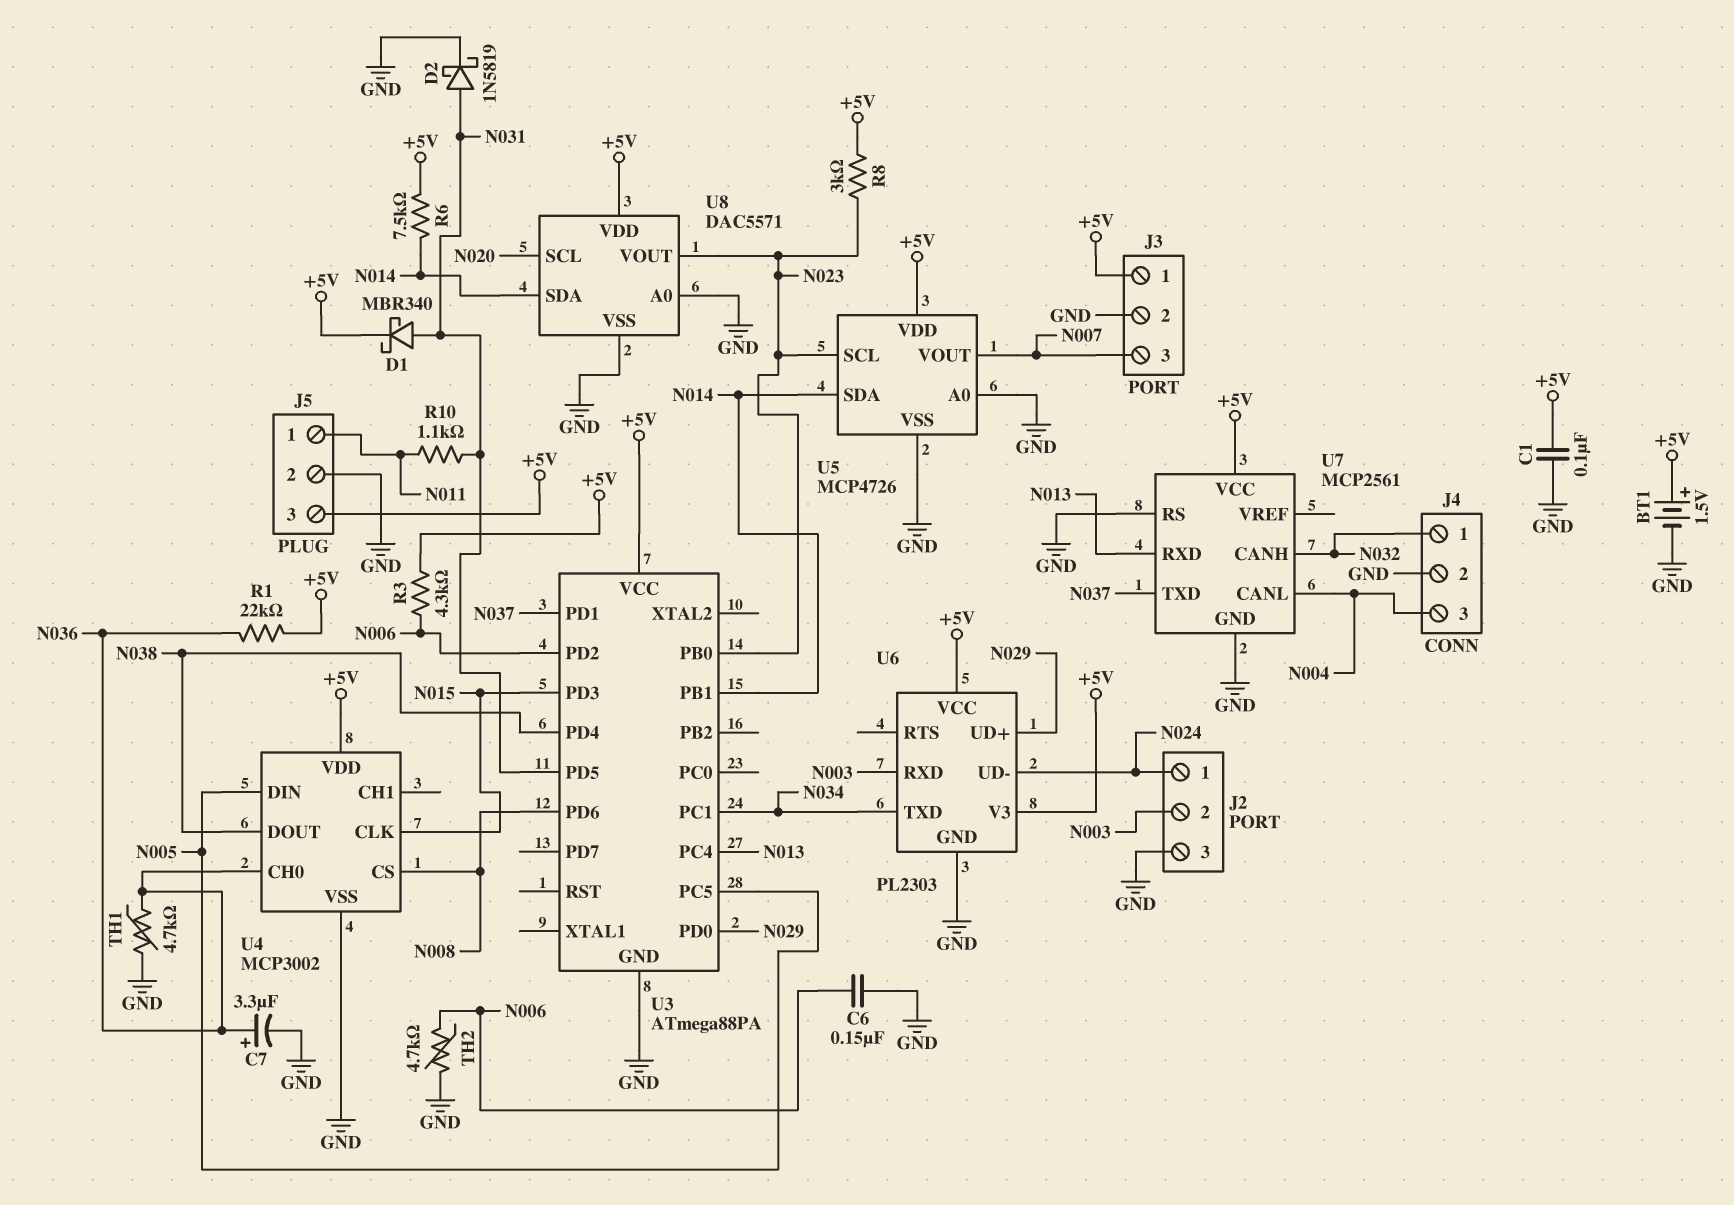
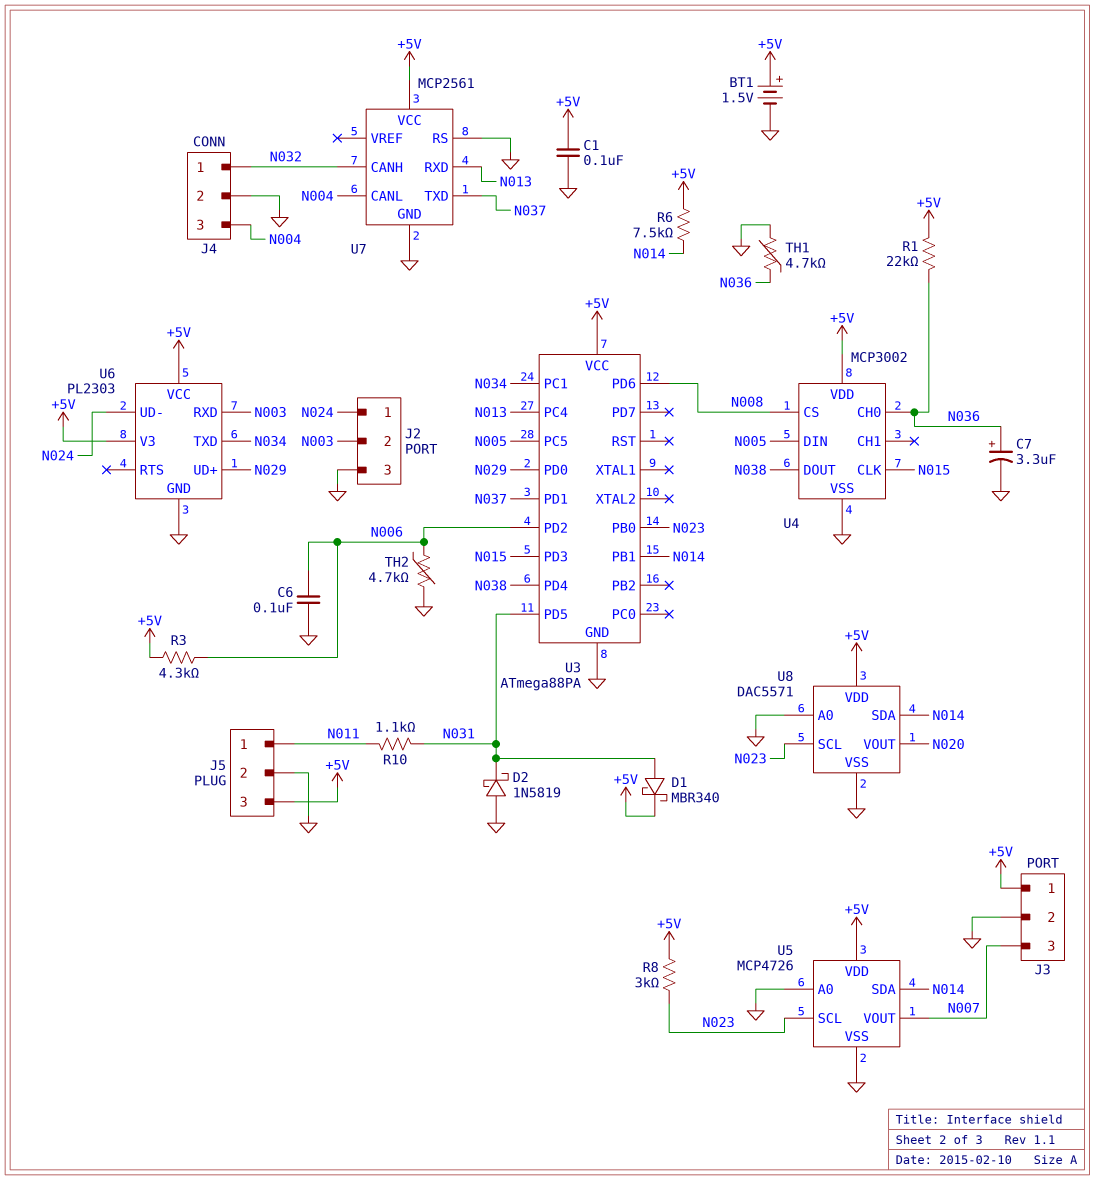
C6: 150nF (GND, N006) -> 100nF (GND, N006)
D2: schottky 1N5819 (A N031, K GND) -> schottky 1N5819 (A GND, K N031)
U8 pin SCL: N020 -> N023
U8 pin VOUT: N023 -> N020

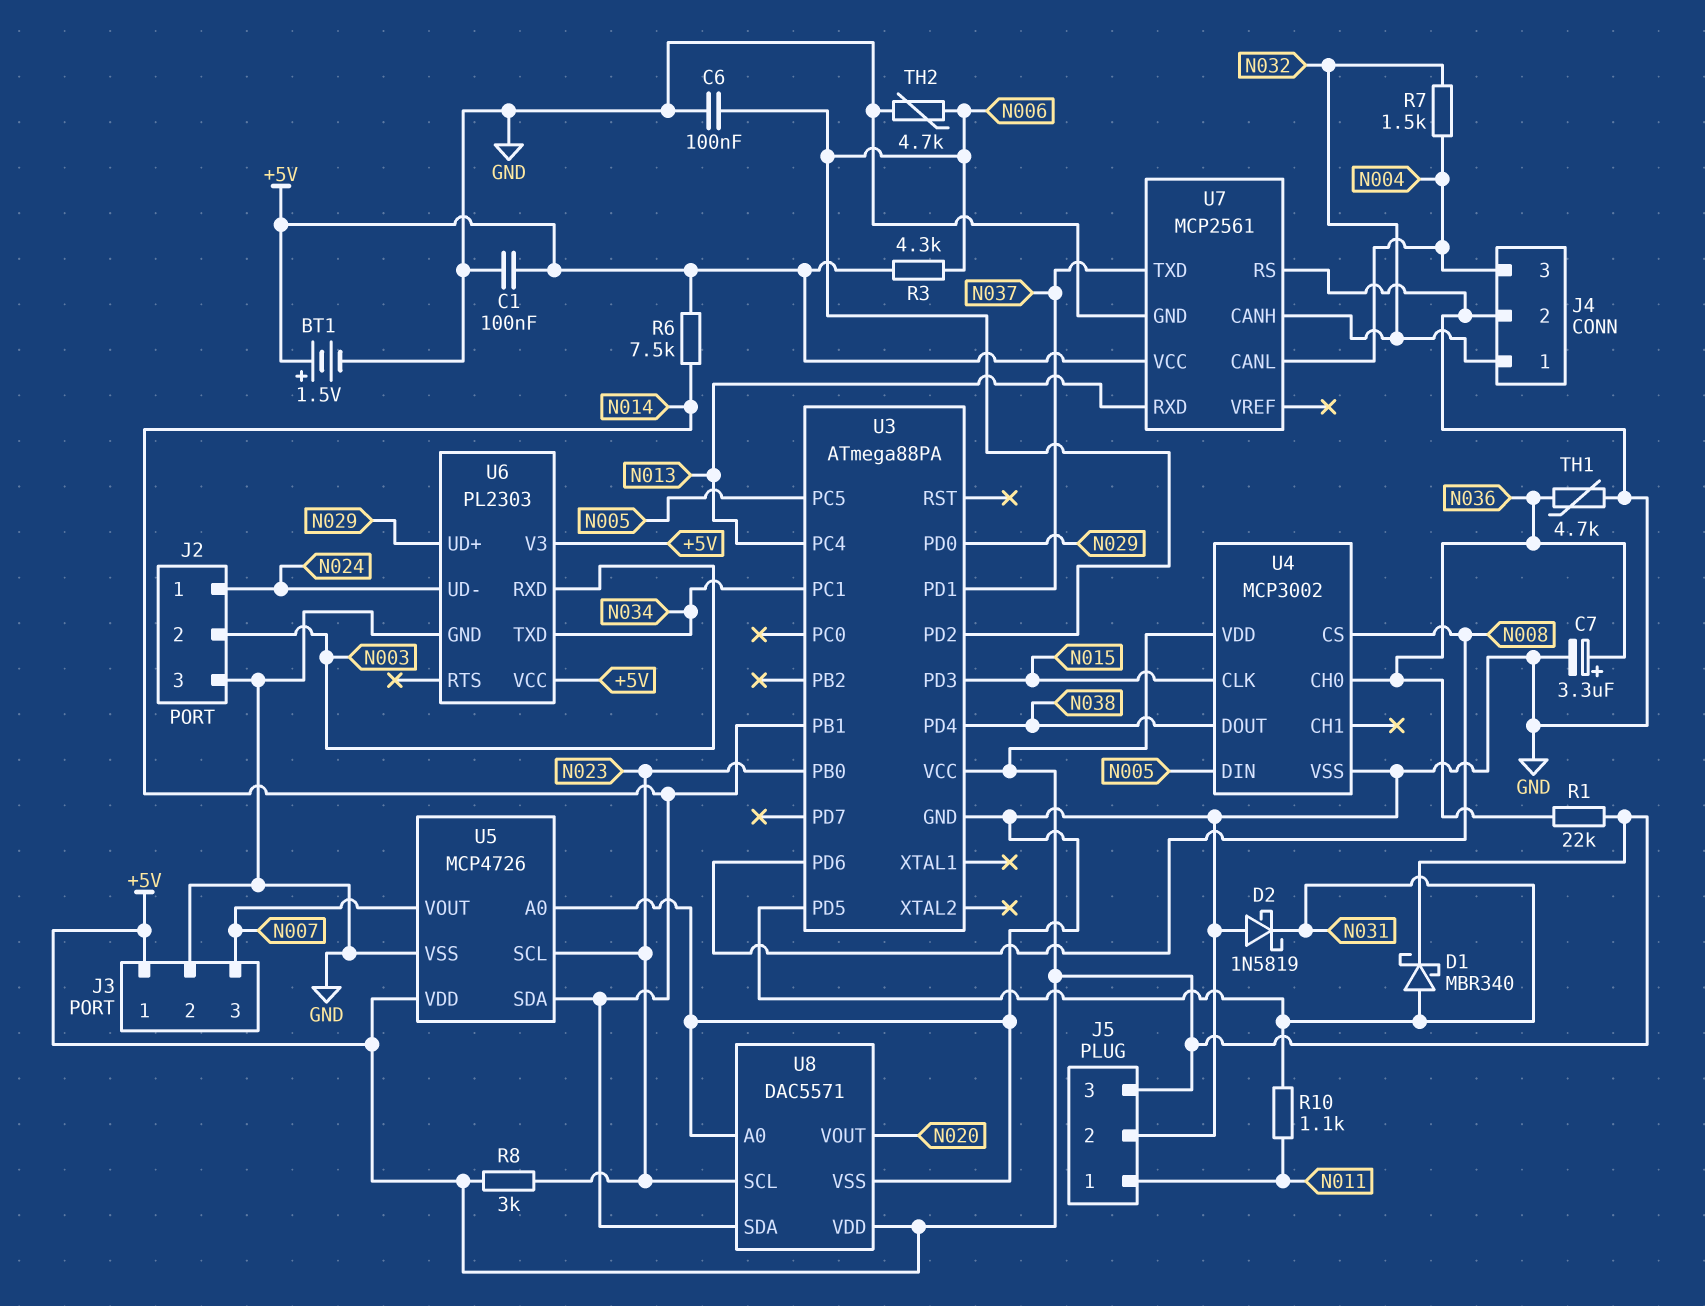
R7: none -> 1.5k (N004, N032)

